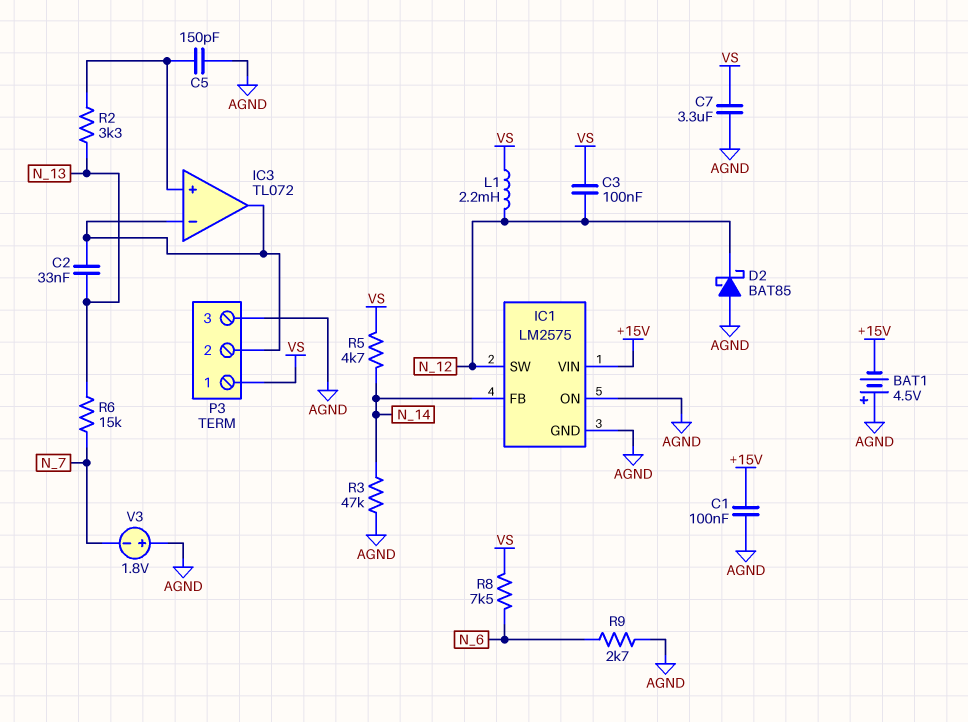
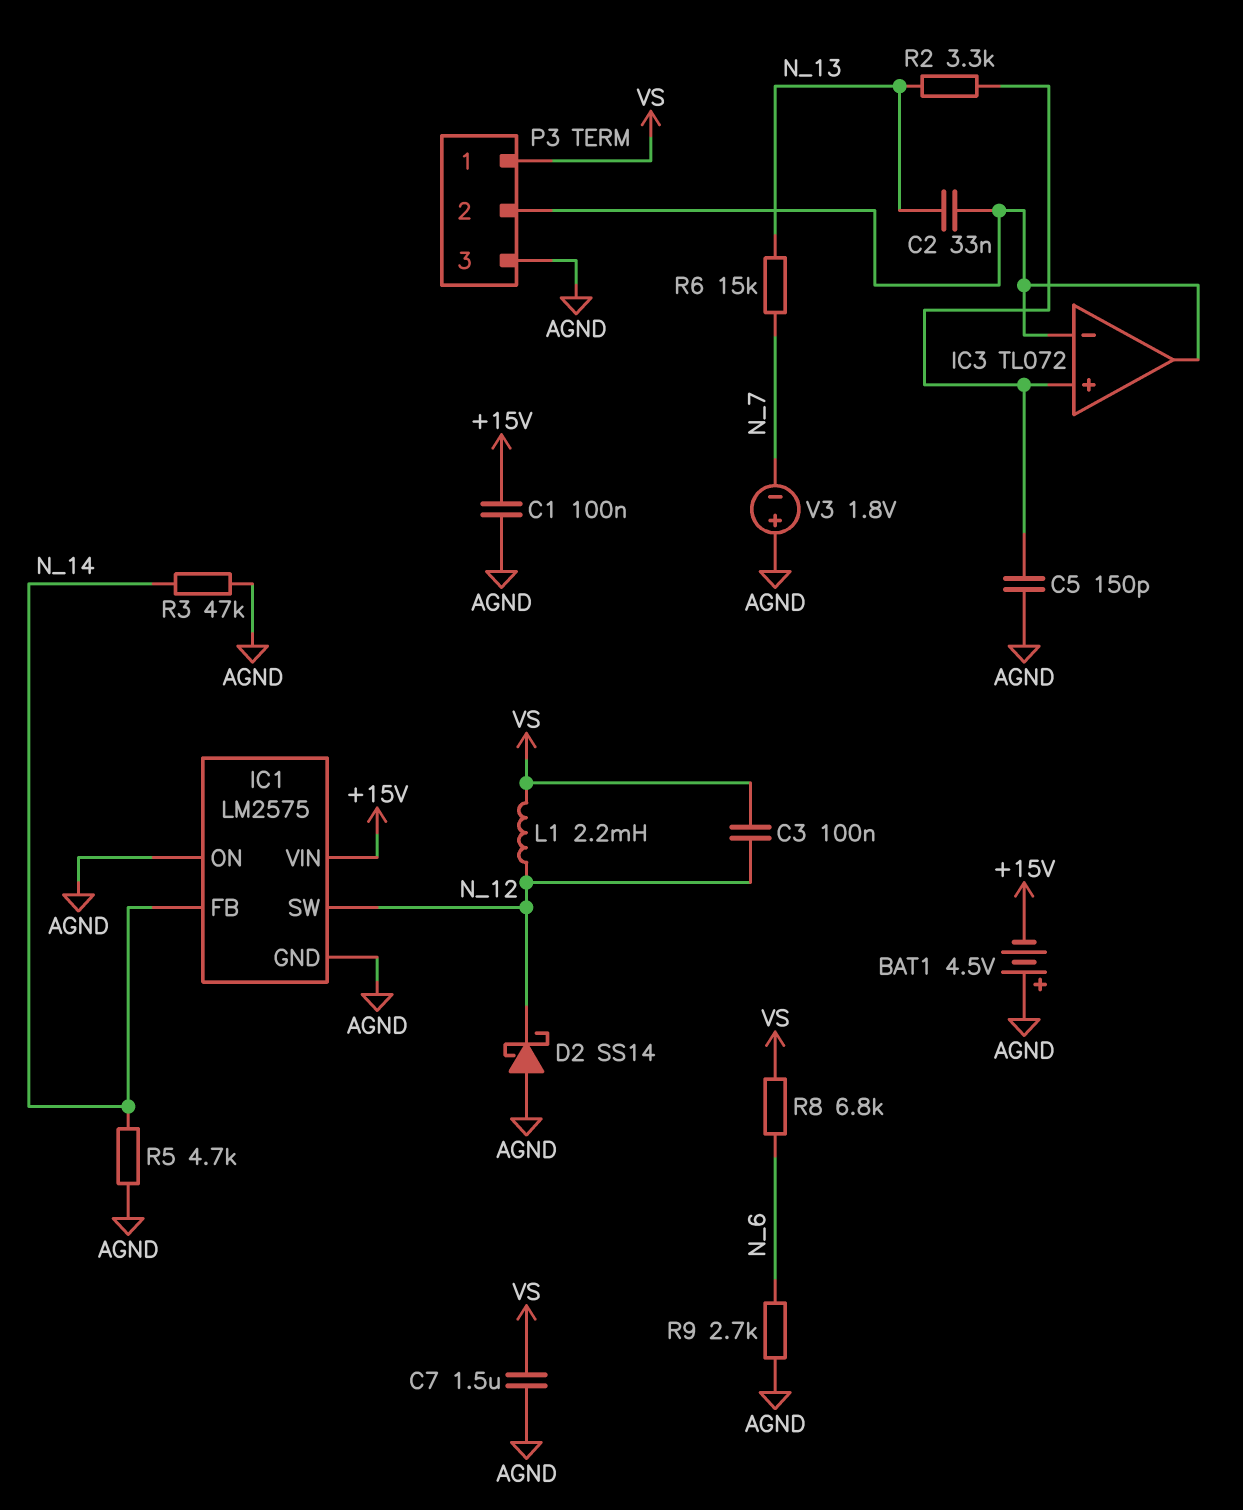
C7: 3.3uF (AGND, VS) -> 1.5uF (AGND, VS)
D2: schottky BAT85 (A AGND, K N_12) -> schottky SS14 (A AGND, K N_12)
R5: 4.7k (N_14, VS) -> 4.7k (AGND, N_14)
R8: 7.5k (N_6, VS) -> 6.8k (N_6, VS)

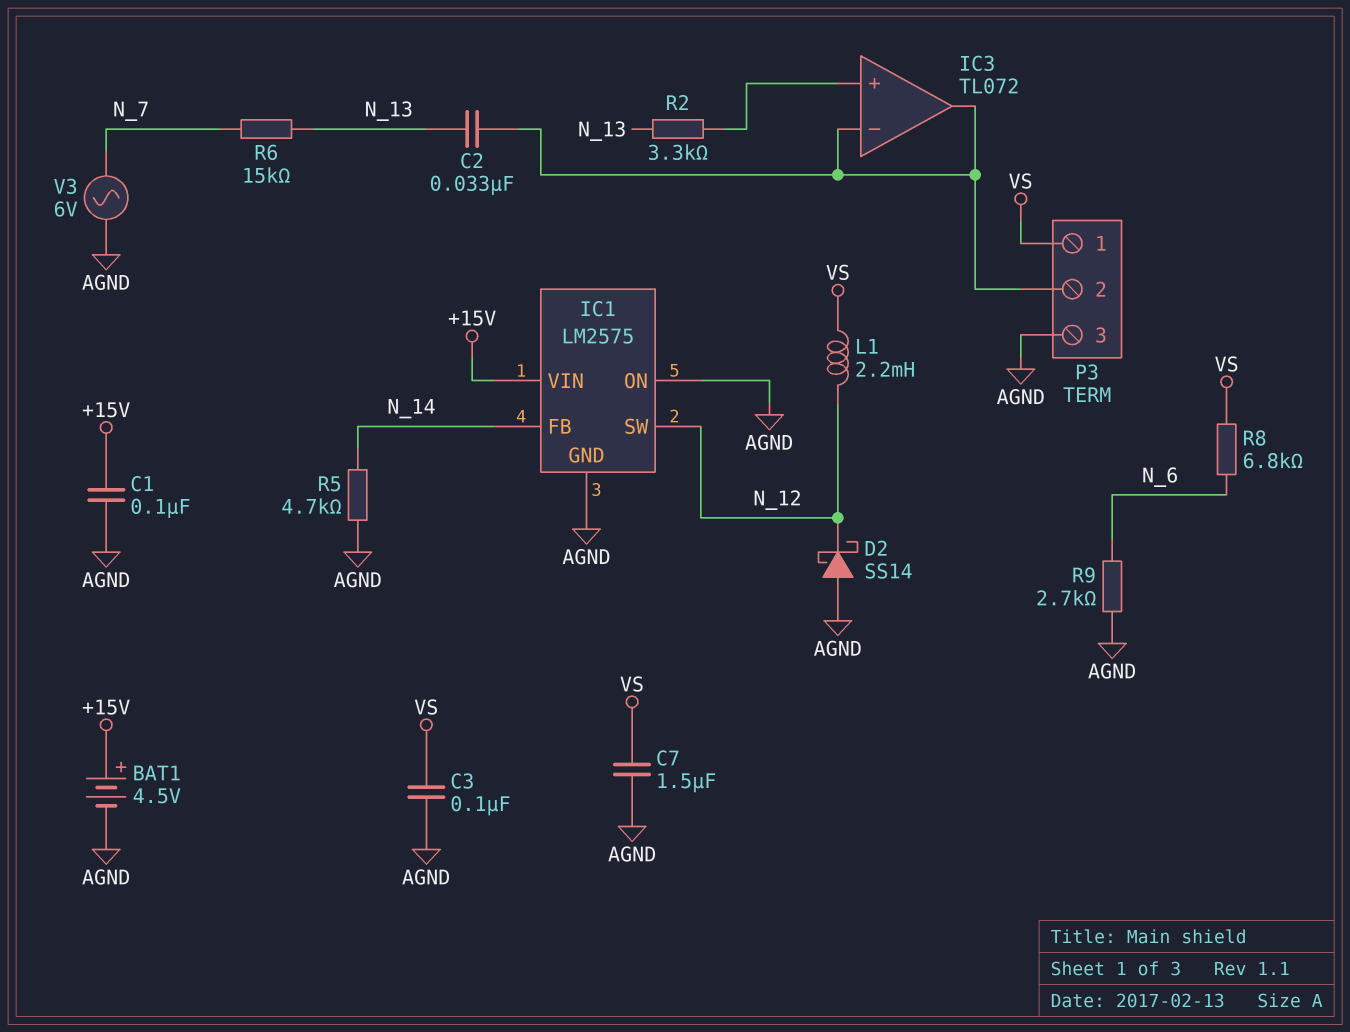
BAT1: 4.5V (plus AGND, minus +15V) -> 4.5V (plus +15V, minus AGND)
C3: 100nF (N_12, VS) -> 100nF (AGND, VS)
C5: 150pF (AGND, IC3/in+) -> none
R3: 47k (AGND, N_14) -> none
V3: 1.8V (plus AGND, minus N_7) -> AC 6V (AGND, N_7)

